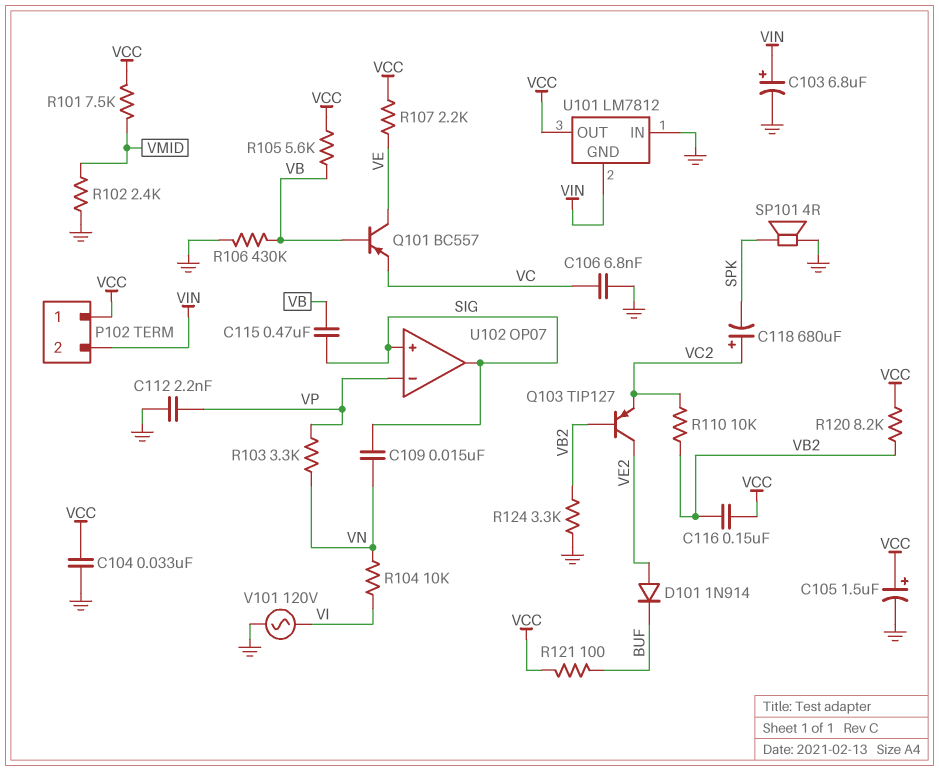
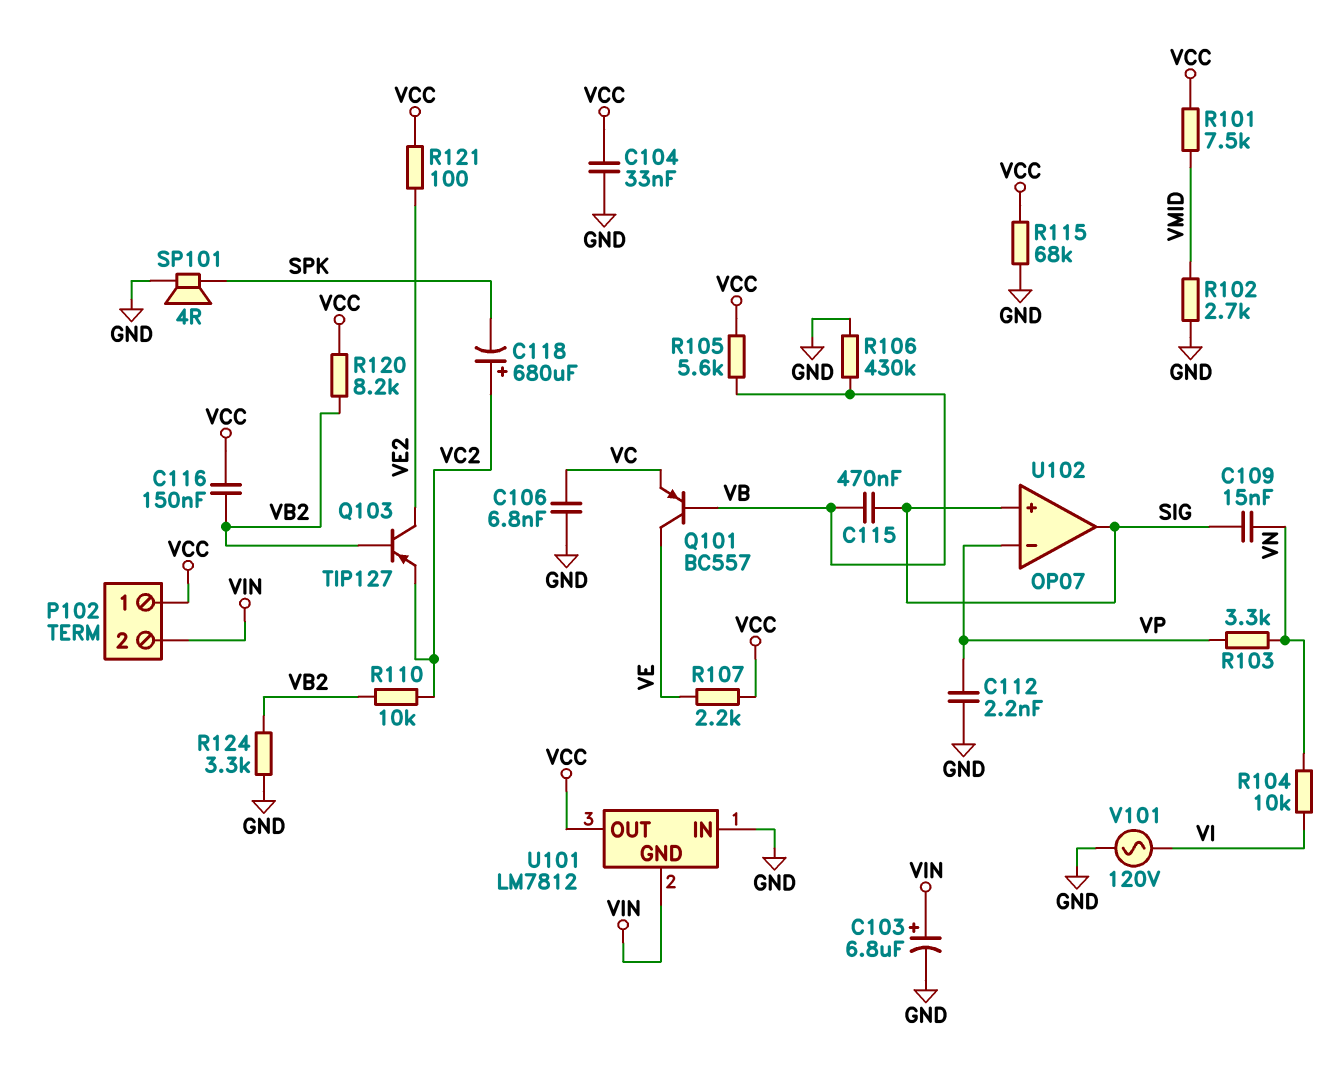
C105: 1.5uF (plus VCC, minus GND) -> none
D101: diode 1N914 (A VE2, K BUF) -> none
R102: 2.4k (GND, VMID) -> 2.7k (GND, VMID)
R115: none -> 68k (GND, VCC)
R121: 100 (BUF, VCC) -> 100 (VCC, VE2)

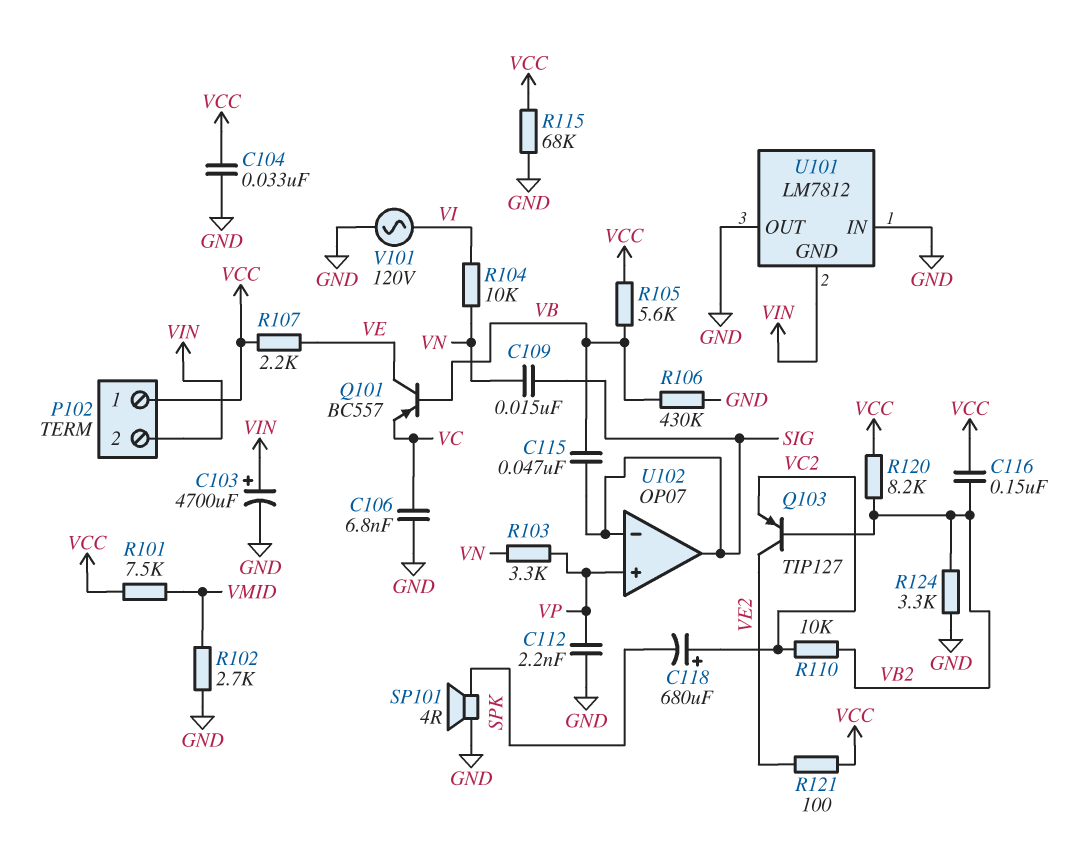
C103: 6.8uF (plus VIN, minus GND) -> 4700uF (plus VIN, minus GND)
C115: 470nF (SIG, VB) -> 47nF (SIG, VB)
U101 pin OUT: VCC -> GND
U102 pin in+: SIG -> VP
U102 pin in-: VP -> SIG

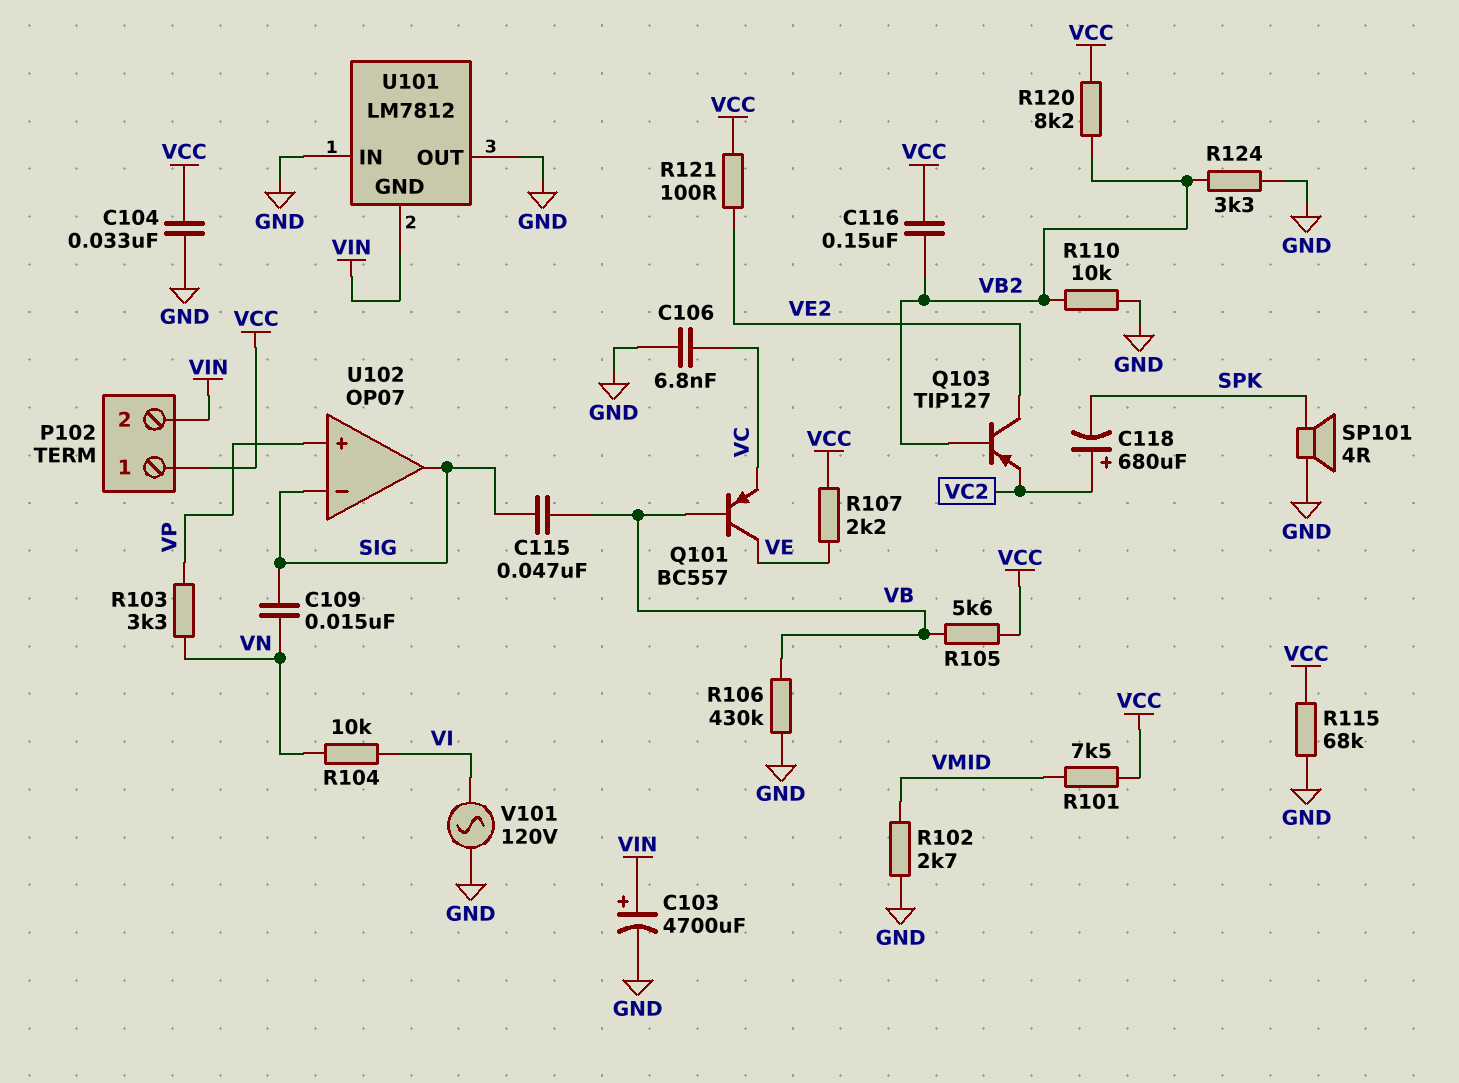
C112: 2.2nF (GND, VP) -> none
R110: 10k (VB2, VC2) -> 10k (GND, VB2)

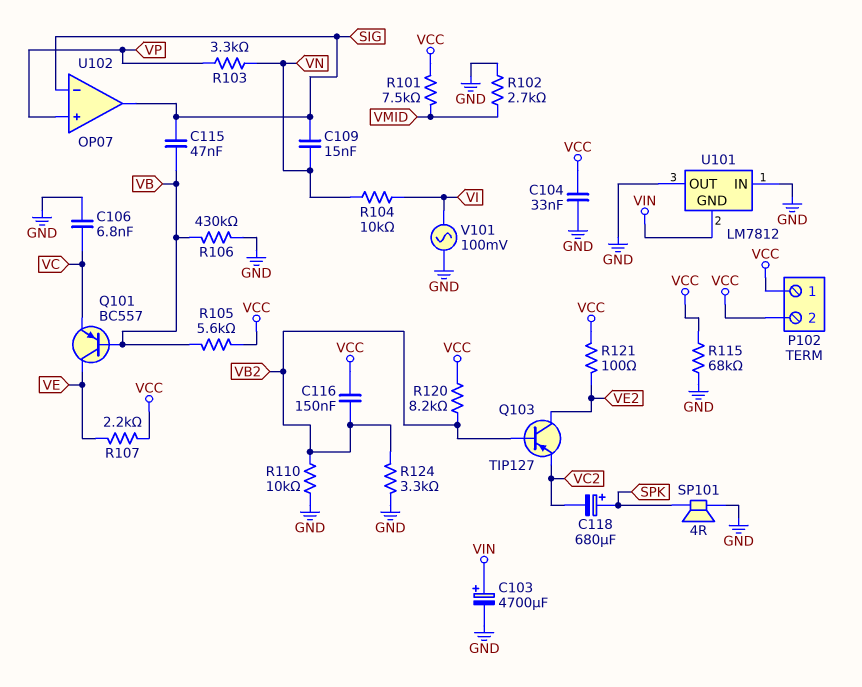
C118: 680uF (plus VC2, minus SPK) -> 680uF (plus SPK, minus VC2)
P102 pin 2: VIN -> VCC
V101: AC 120V (GND, VI) -> AC 100mV (GND, VI)

